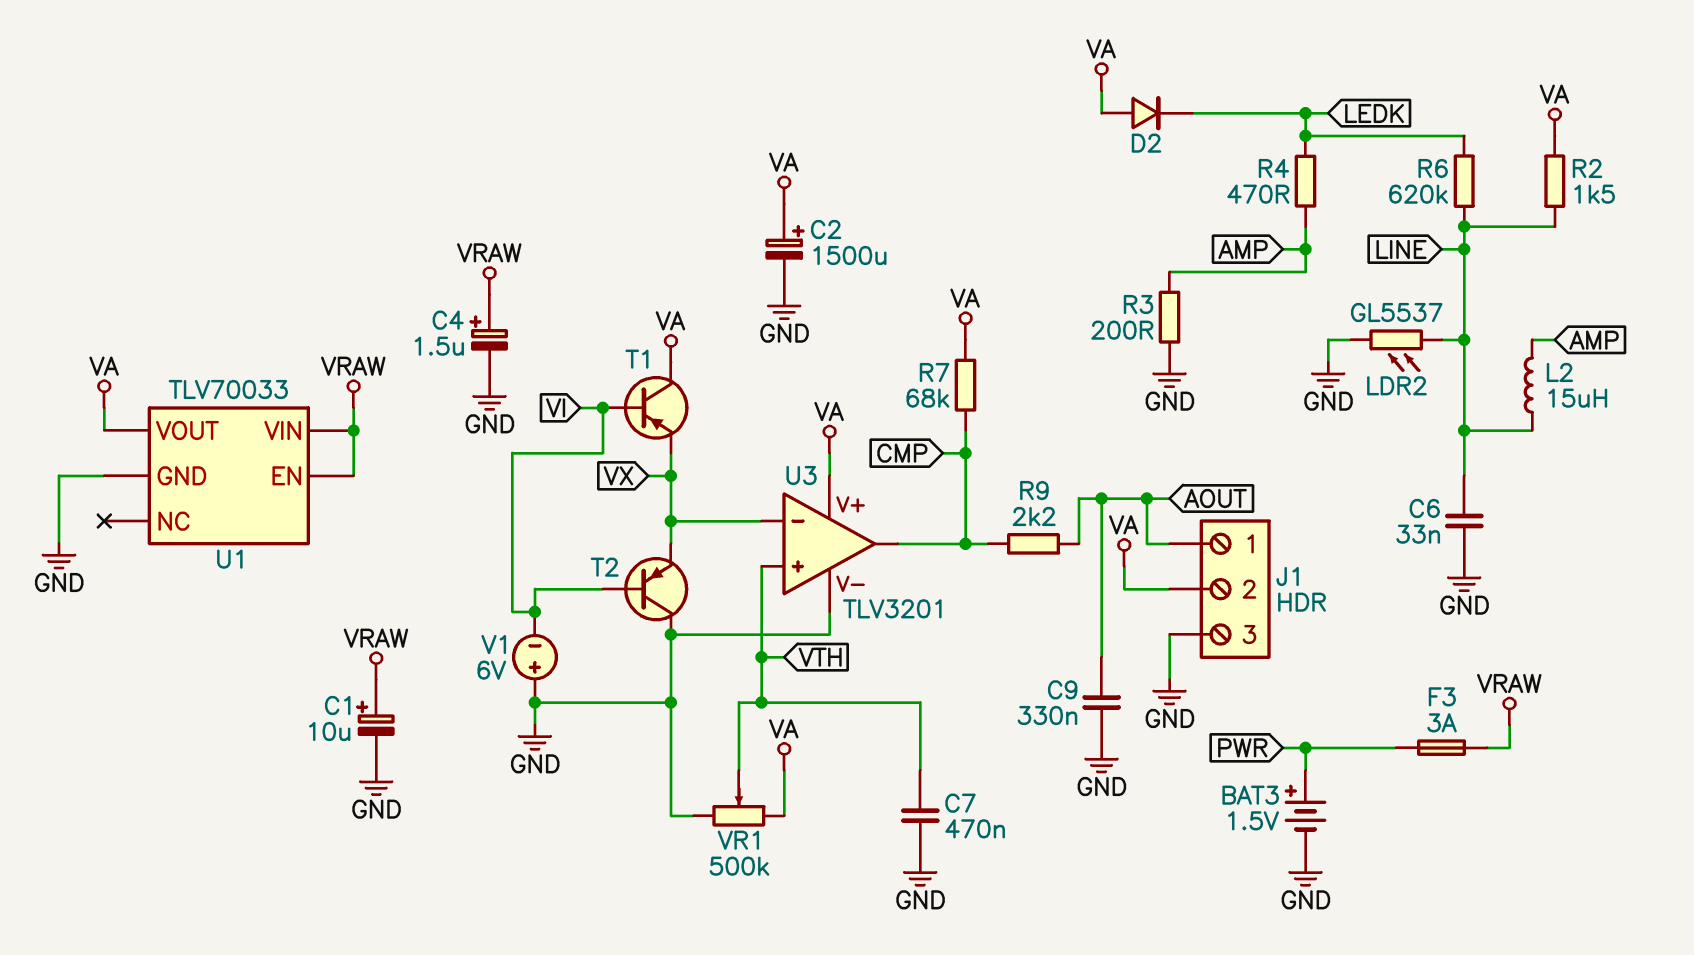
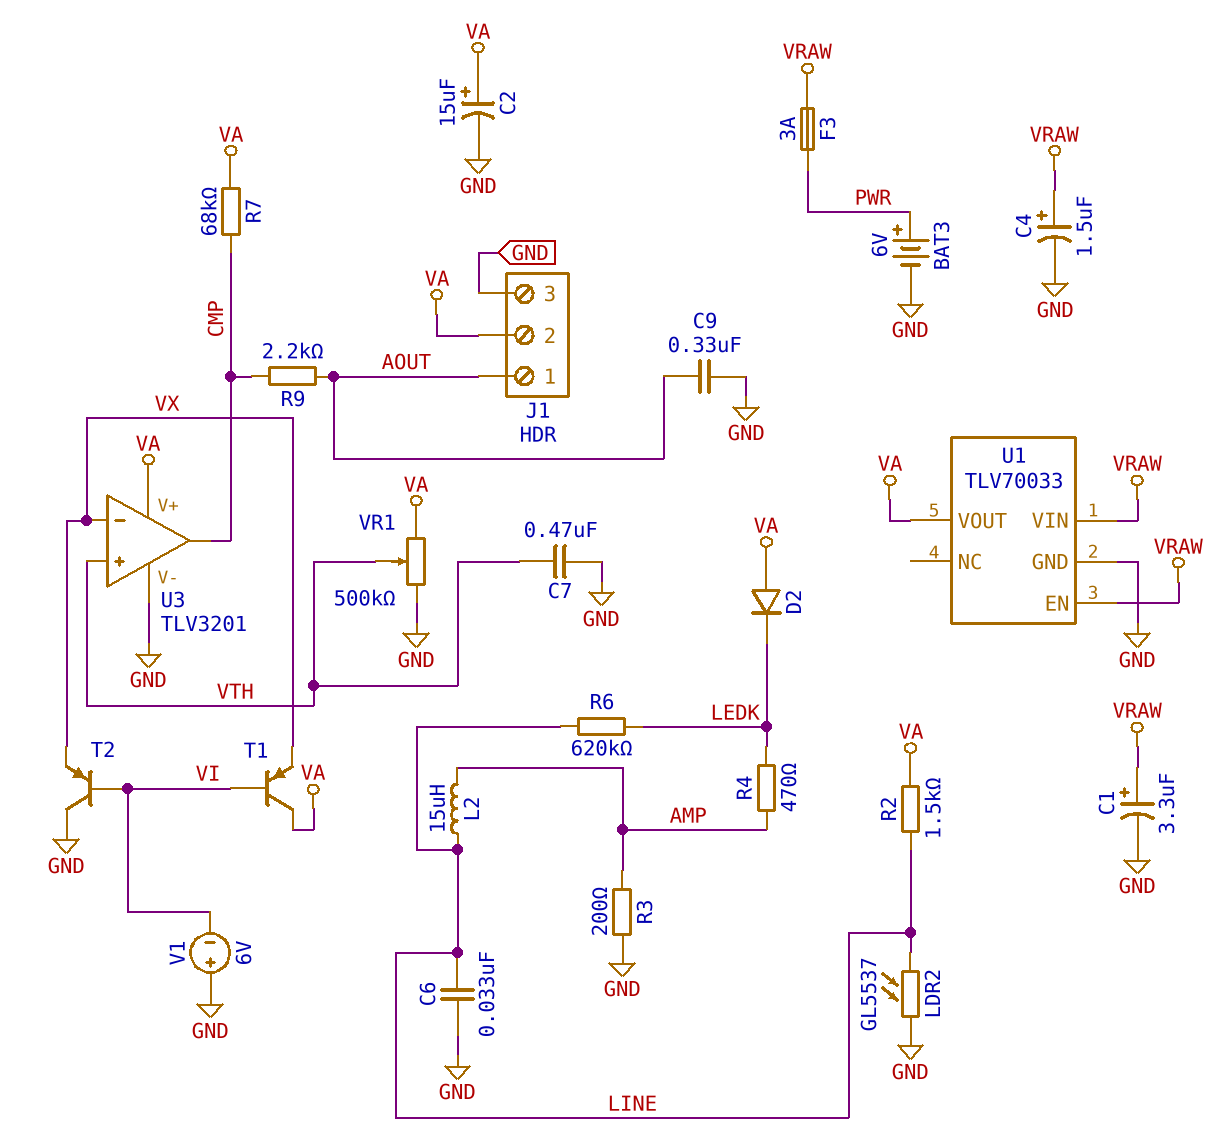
BAT3: 1.5V (plus PWR, minus GND) -> 6V (plus PWR, minus GND)
C1: 10uF (plus VRAW, minus GND) -> 3.3uF (plus VRAW, minus GND)
C2: 1500uF (plus VA, minus GND) -> 15uF (plus VA, minus GND)

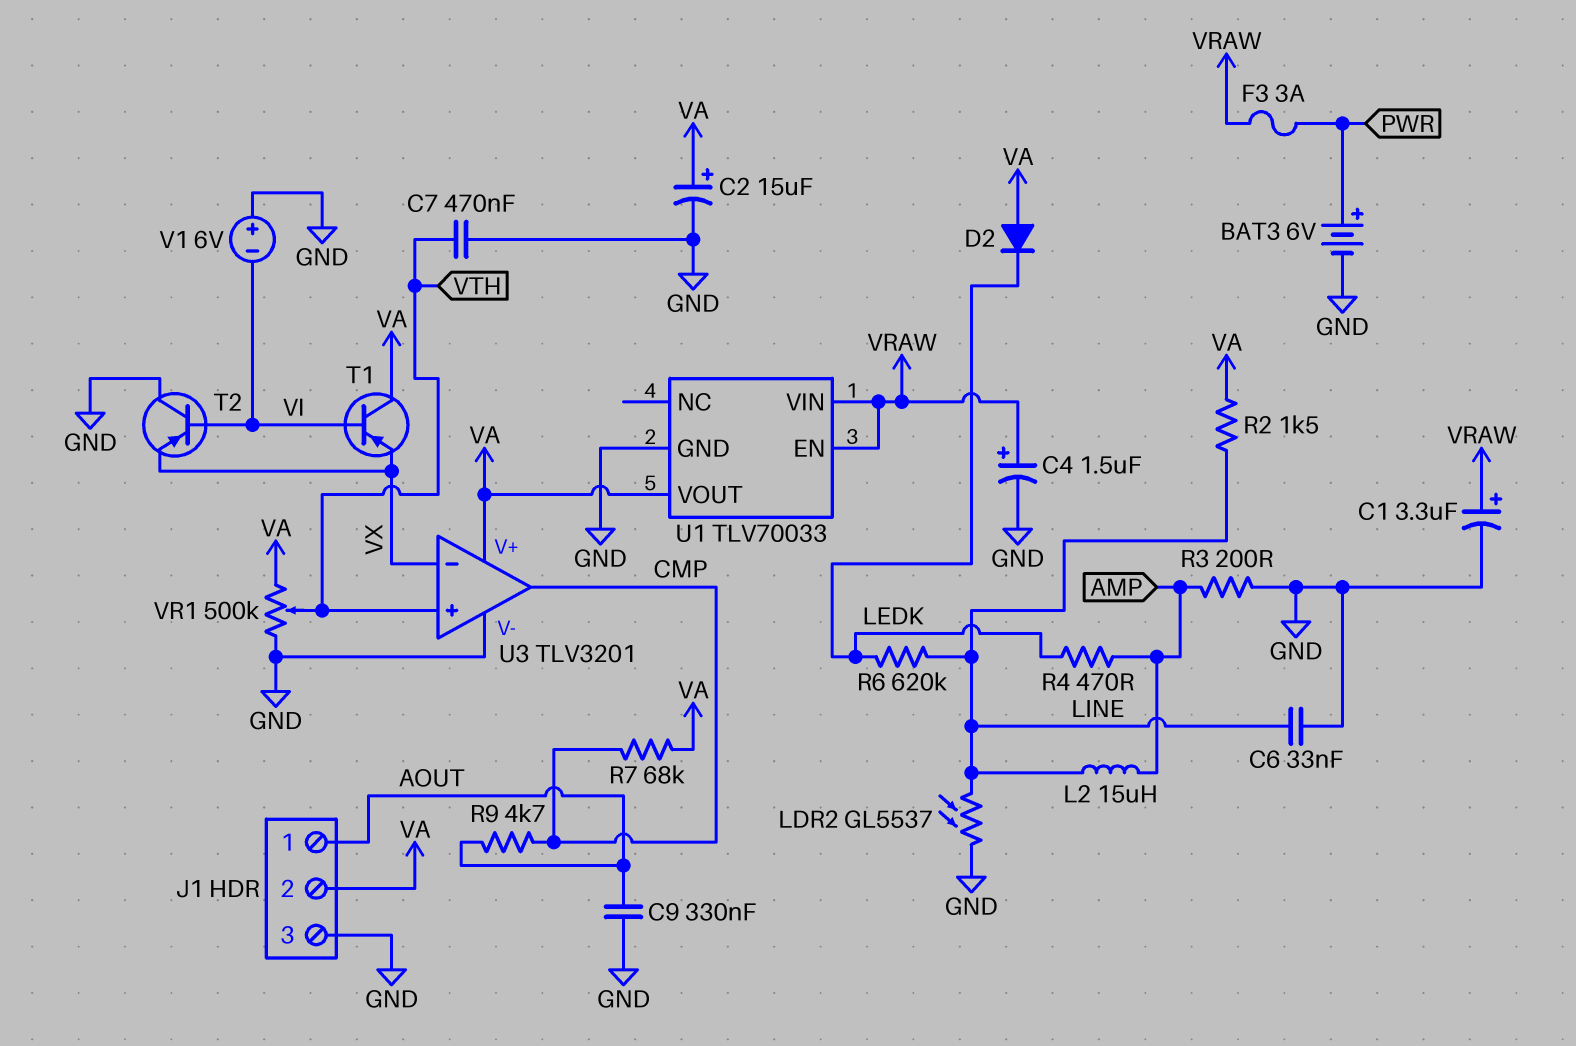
R9: 2.2k (AOUT, CMP) -> 4.7k (AOUT, CMP)

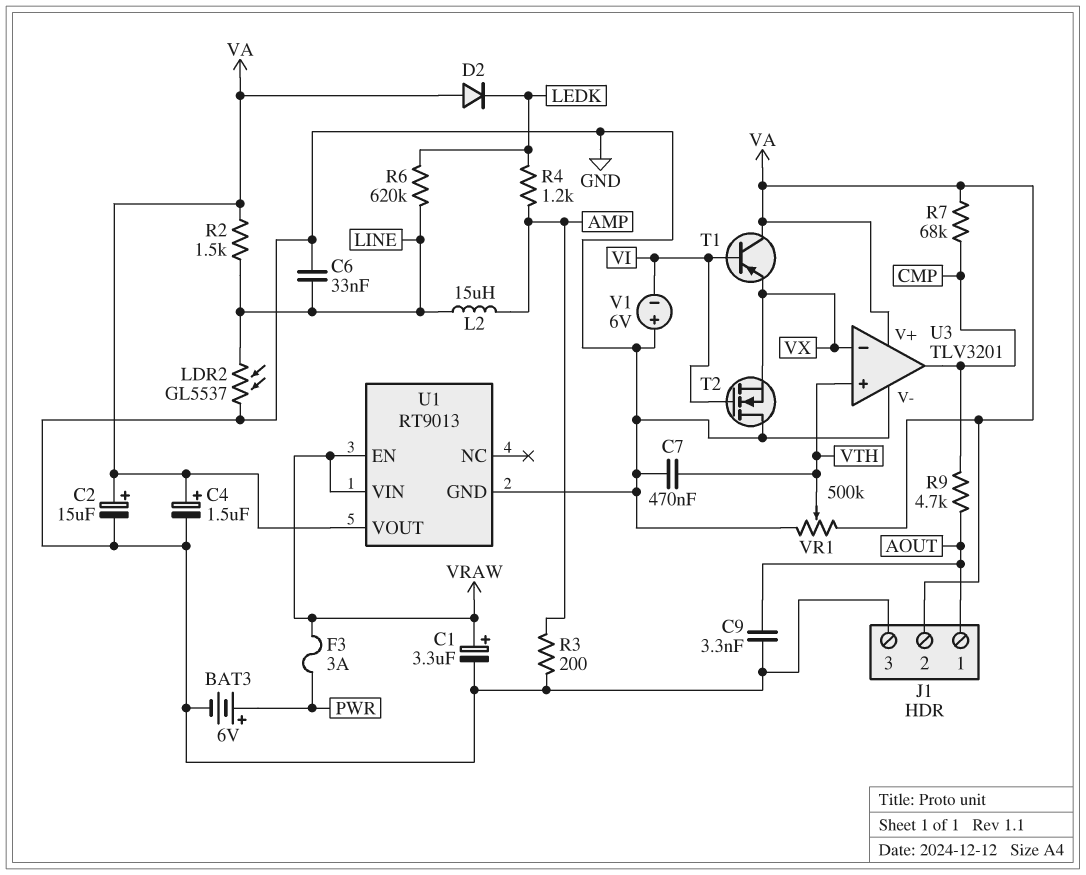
C4: 1.5uF (plus VRAW, minus GND) -> 1.5uF (plus VA, minus GND)
C9: 330nF (AOUT, GND) -> 3.3nF (AOUT, GND)
R4: 470 (AMP, LEDK) -> 1.2k (AMP, LEDK)
T2: PNP (B VI, C GND, E VX) -> NMOS (G VI, D GND, S VX)
U1: TLV70033 -> RT9013

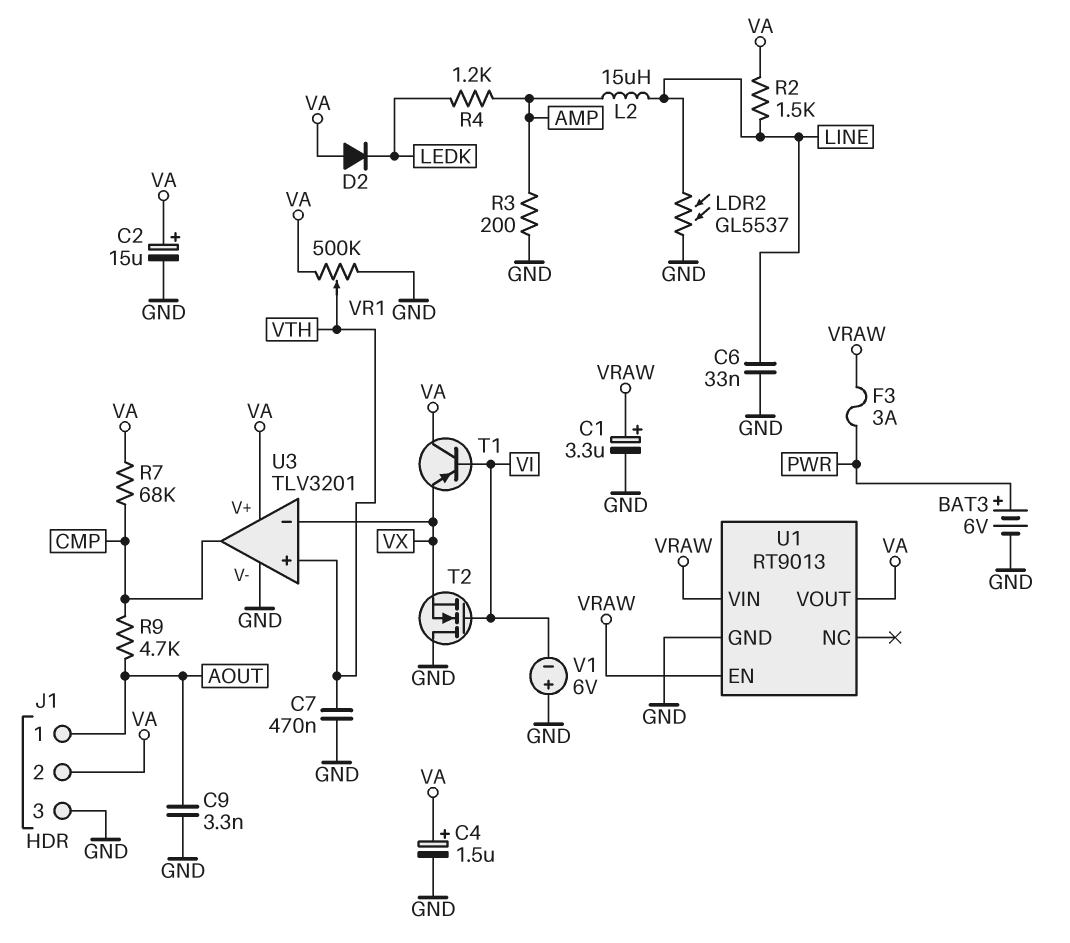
R6: 620k (LEDK, LINE) -> none

